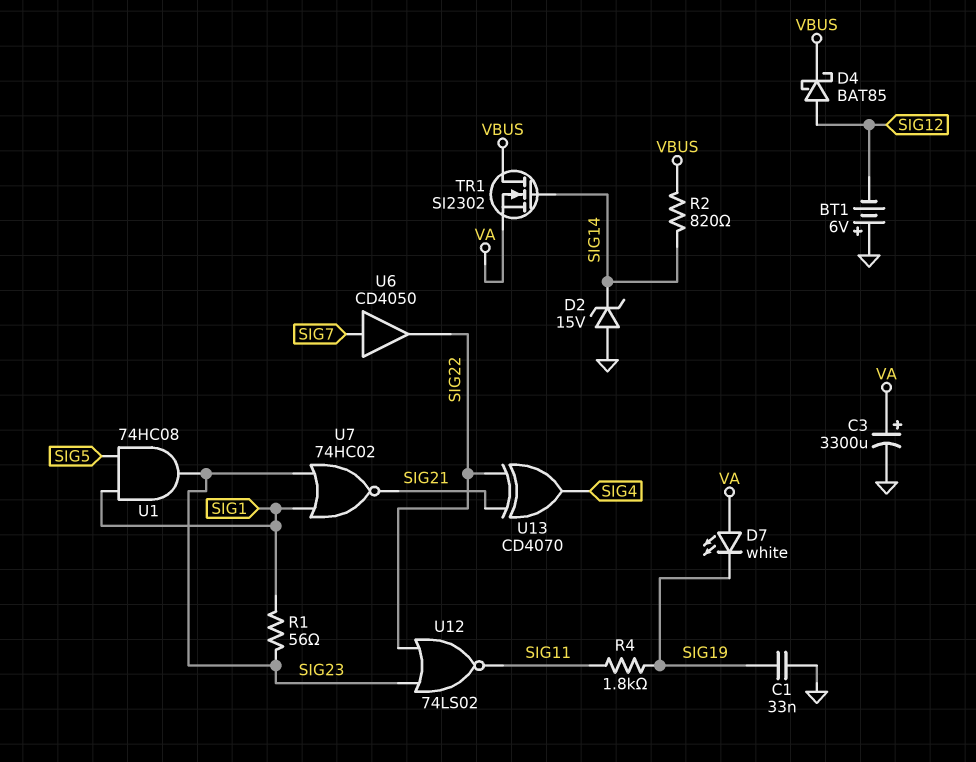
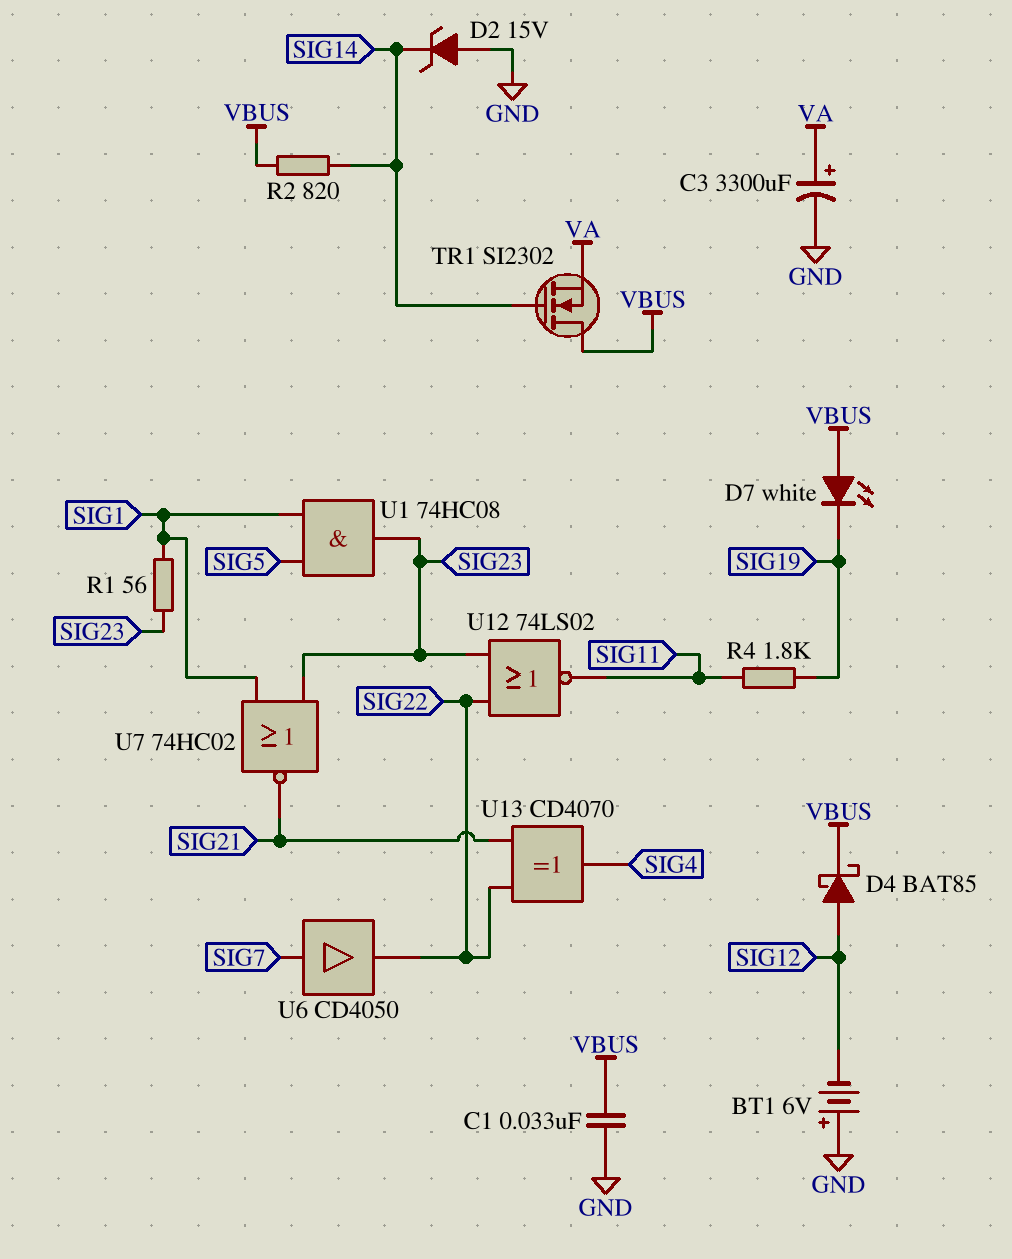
C1: 33nF (GND, SIG19) -> 33nF (GND, VBUS)
D7: LED white (A VA, K SIG19) -> LED white (A VBUS, K SIG19)

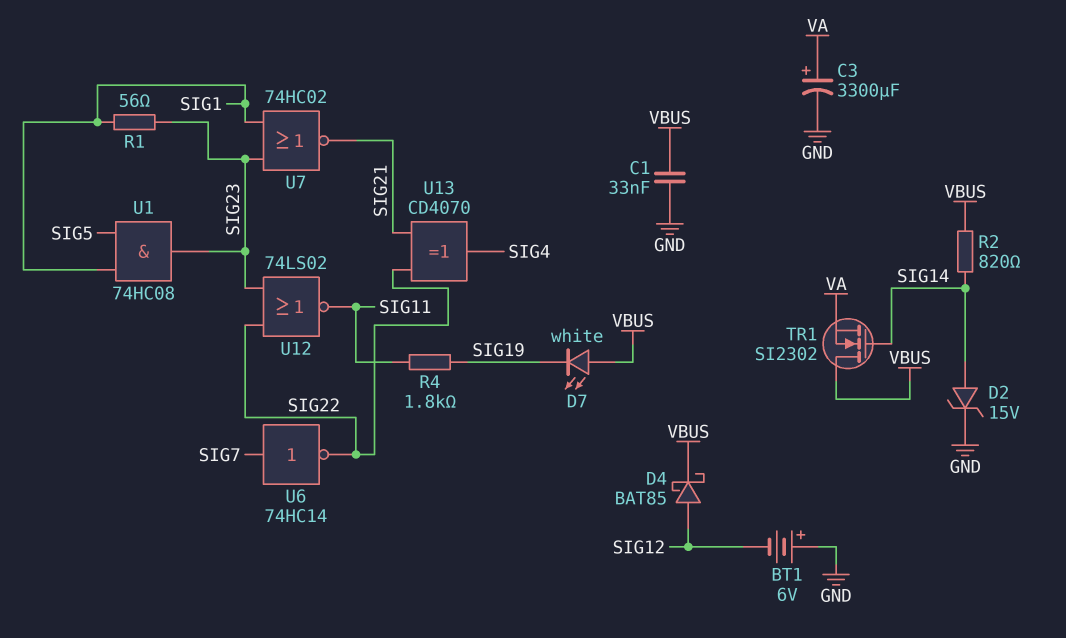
D2: zener 15V (A GND, K SIG14) -> zener 15V (A SIG14, K GND)
U6: buffer CD4050 (in SIG7, out SIG22) -> NOT 74HC14 (in SIG7, out SIG22)

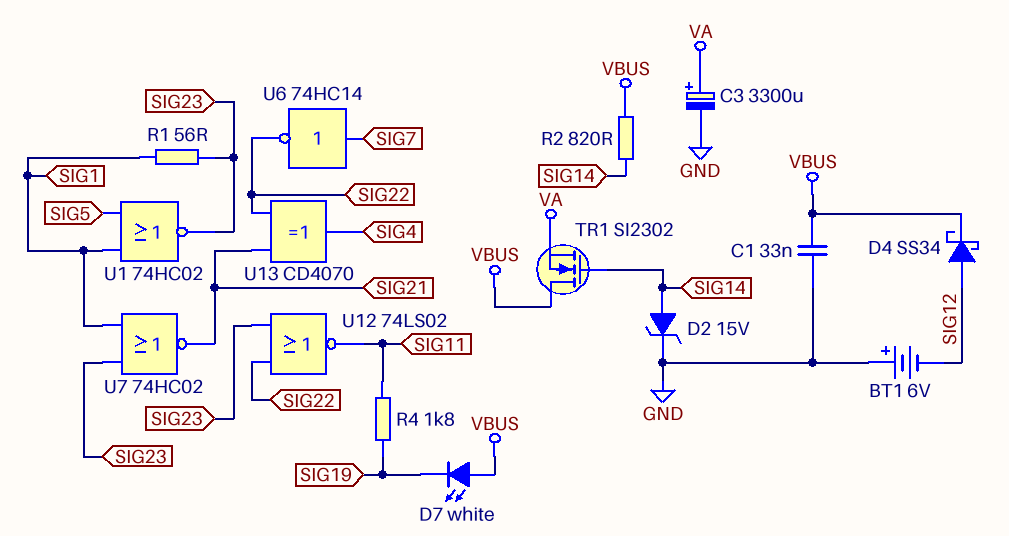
D4: schottky BAT85 (A SIG12, K VBUS) -> schottky SS34 (A SIG12, K VBUS)
U1: AND 74HC08 (in SIG1, in SIG5, out SIG23) -> NOR 74HC02 (in SIG1, in SIG5, out SIG23)

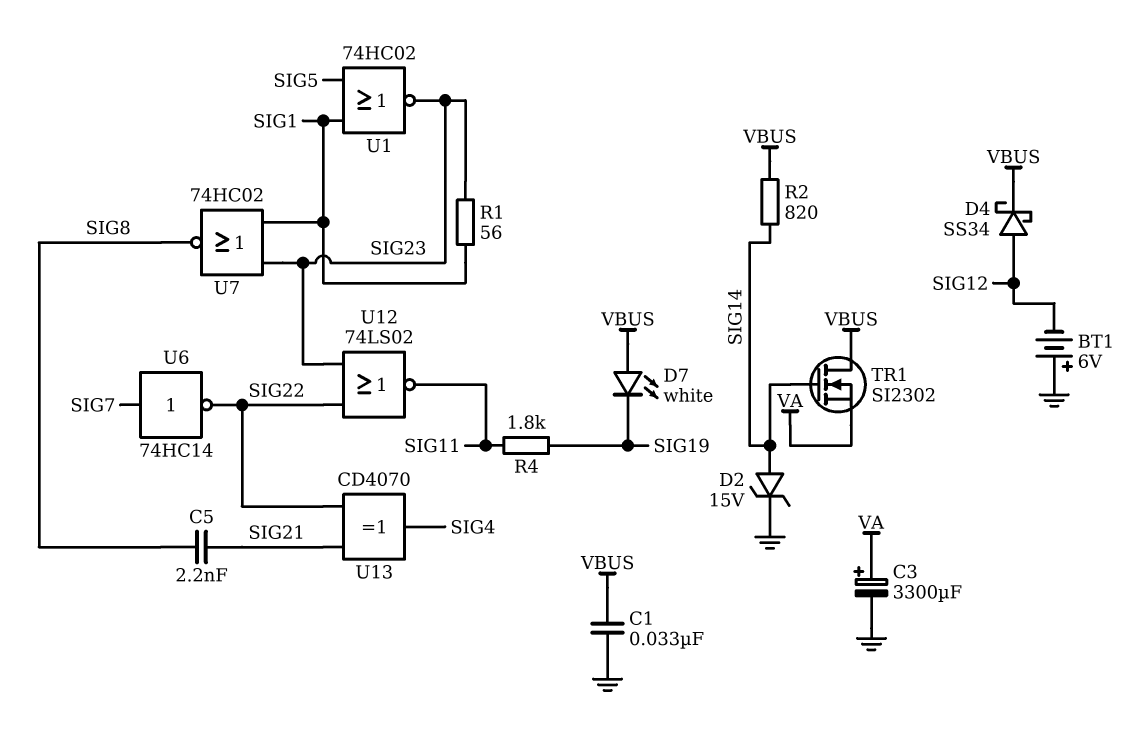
C5: none -> 2.2nF (SIG8, SIG21)
U7: NOR 74HC02 (in SIG1, in SIG23, out SIG21) -> NOR 74HC02 (in SIG1, in SIG23, out SIG8)

